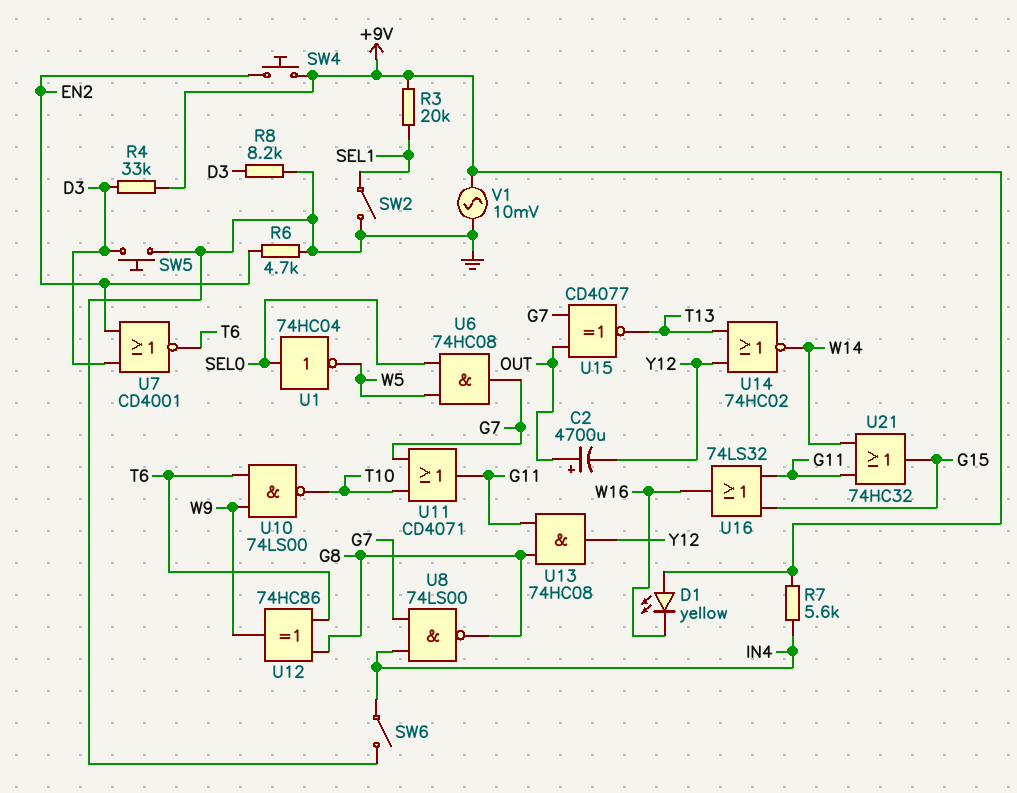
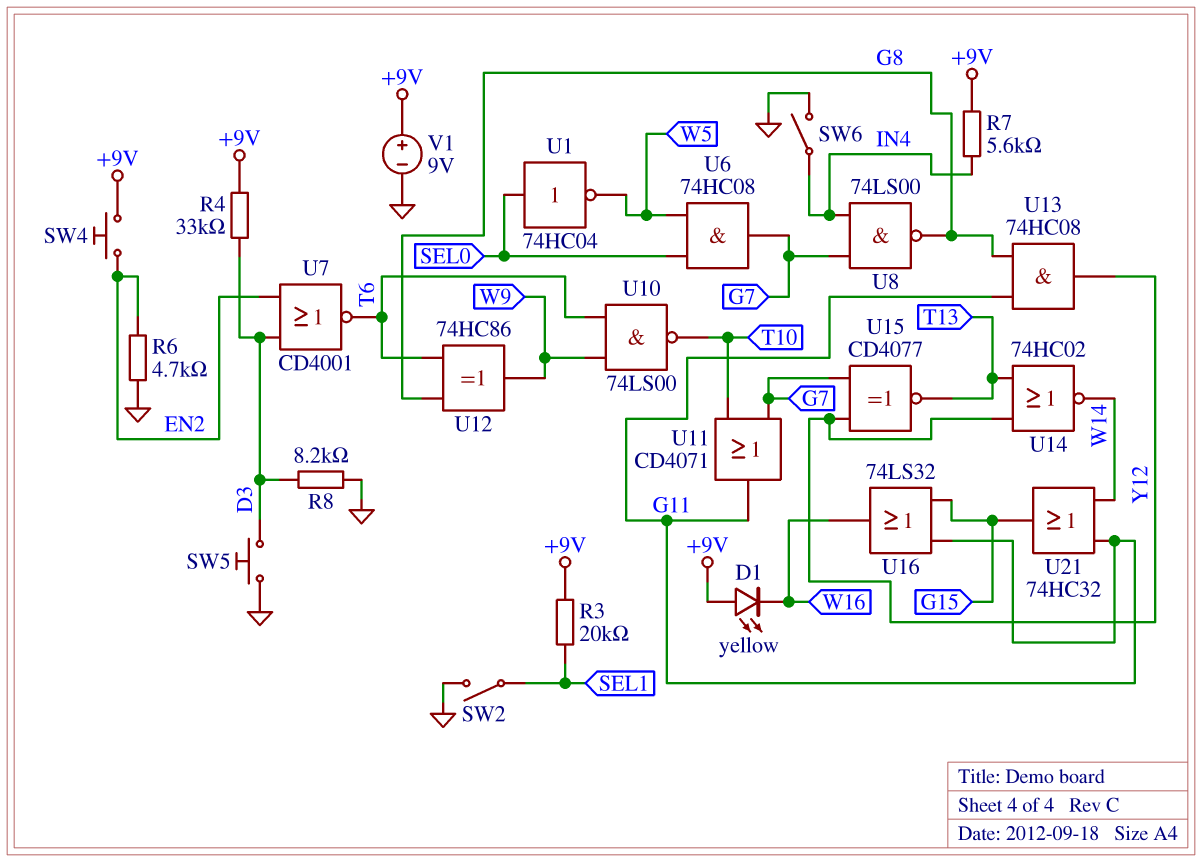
C2: 4700uF (plus OUT, minus Y12) -> none
U15: XNOR CD4077 (in G7, in OUT, out T13) -> XNOR CD4077 (in G7, in Y12, out T13)
V1: AC 10mV (+9V, GND) -> 9V (plus +9V, minus GND)

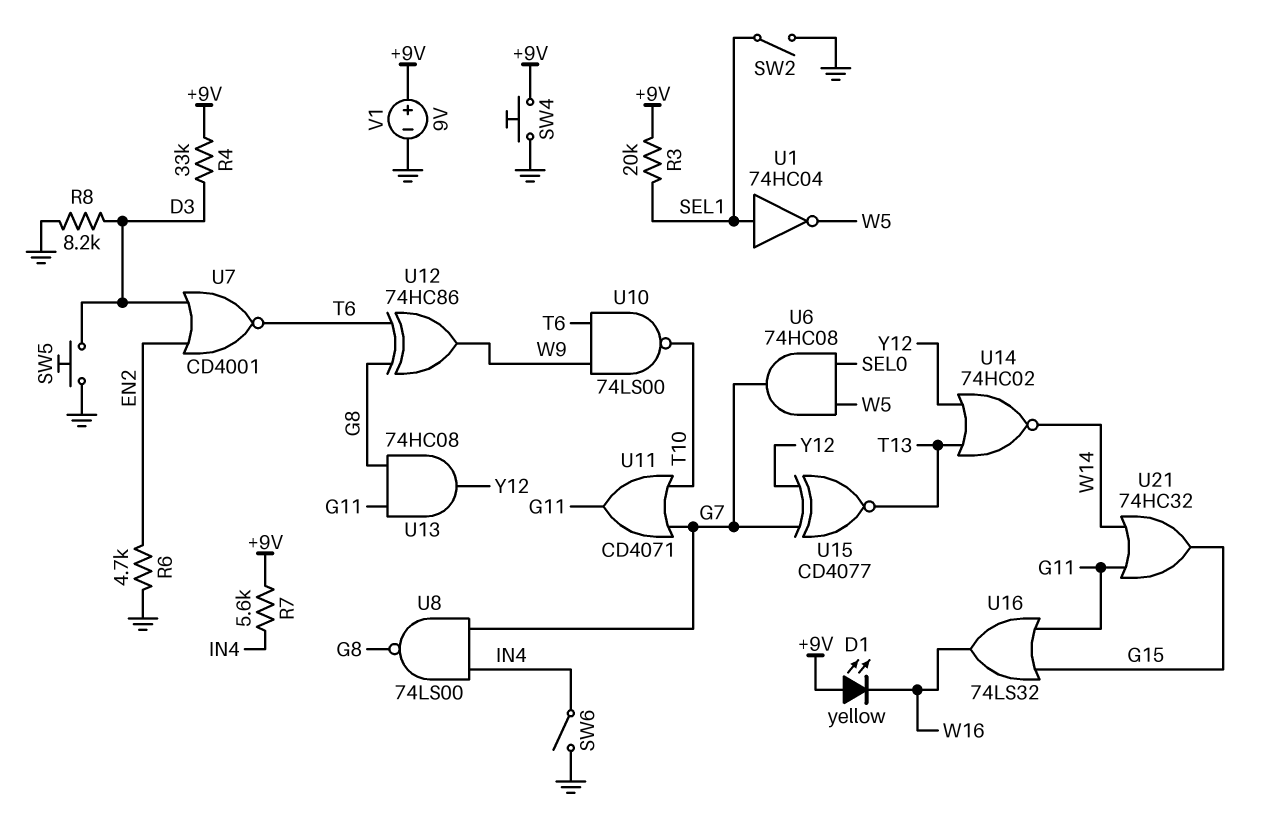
SW4: button (+9V, EN2) -> button (+9V, GND)
U1: NOT 74HC04 (in SEL0, out W5) -> NOT 74HC04 (in SEL1, out W5)

